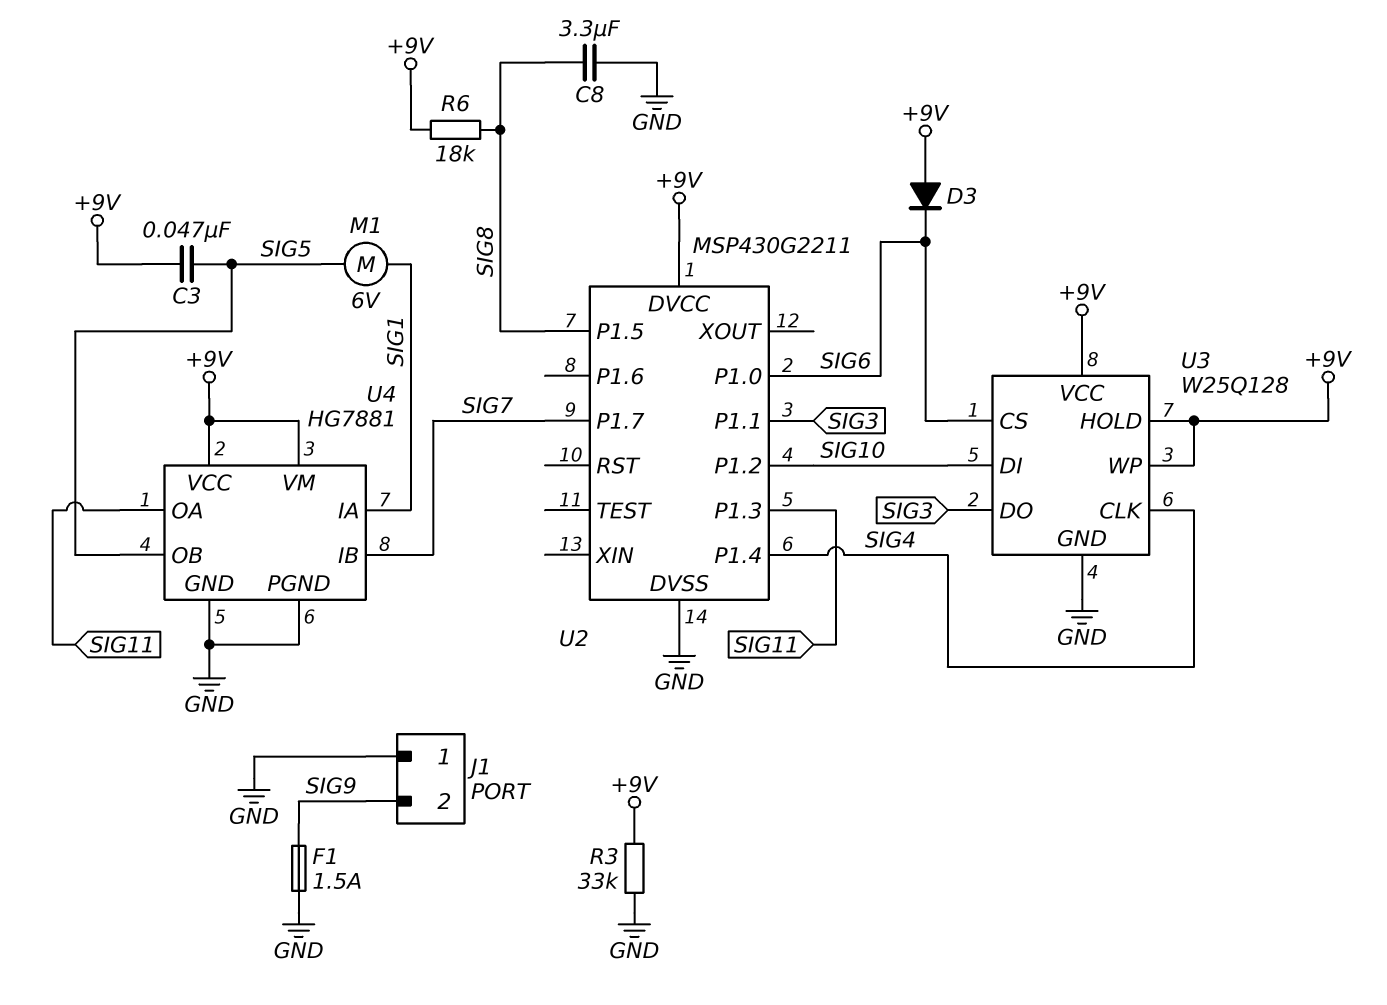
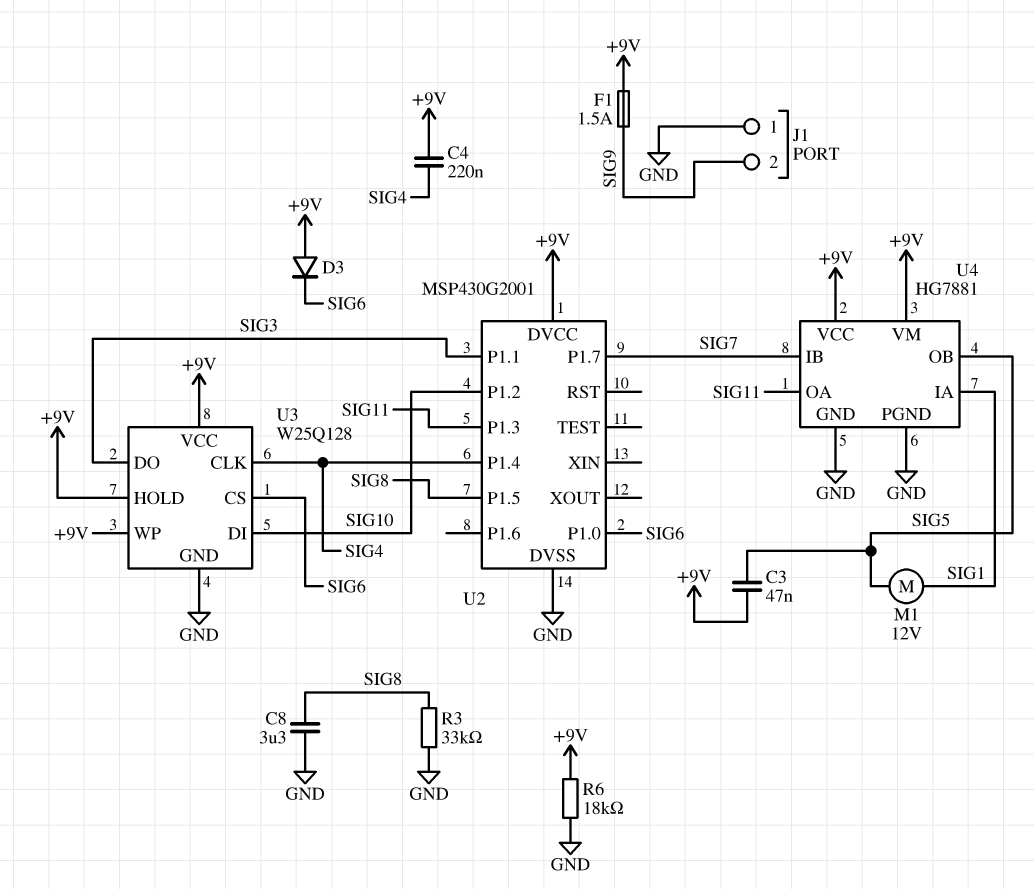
C4: none -> 220nF (+9V, SIG4)
F1: 1.5A (GND, SIG9) -> 1.5A (+9V, SIG9)
M1: motor 6V (SIG1, SIG5) -> motor 12V (SIG1, SIG5)
R3: 33k (+9V, GND) -> 33k (GND, SIG8)
R6: 18k (+9V, SIG8) -> 18k (+9V, GND)
U2: MSP430G2211 -> MSP430G2001

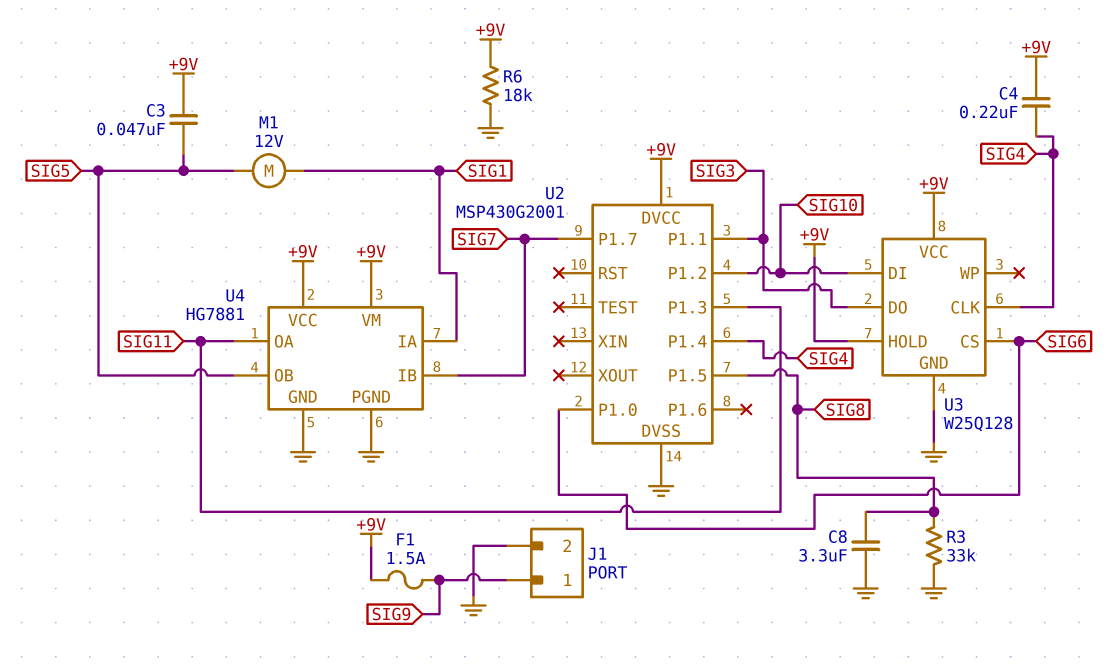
D3: diode (A +9V, K SIG6) -> none
J1 pin 1: GND -> SIG9
J1 pin 2: SIG9 -> GND
U3 pin WP: +9V -> none

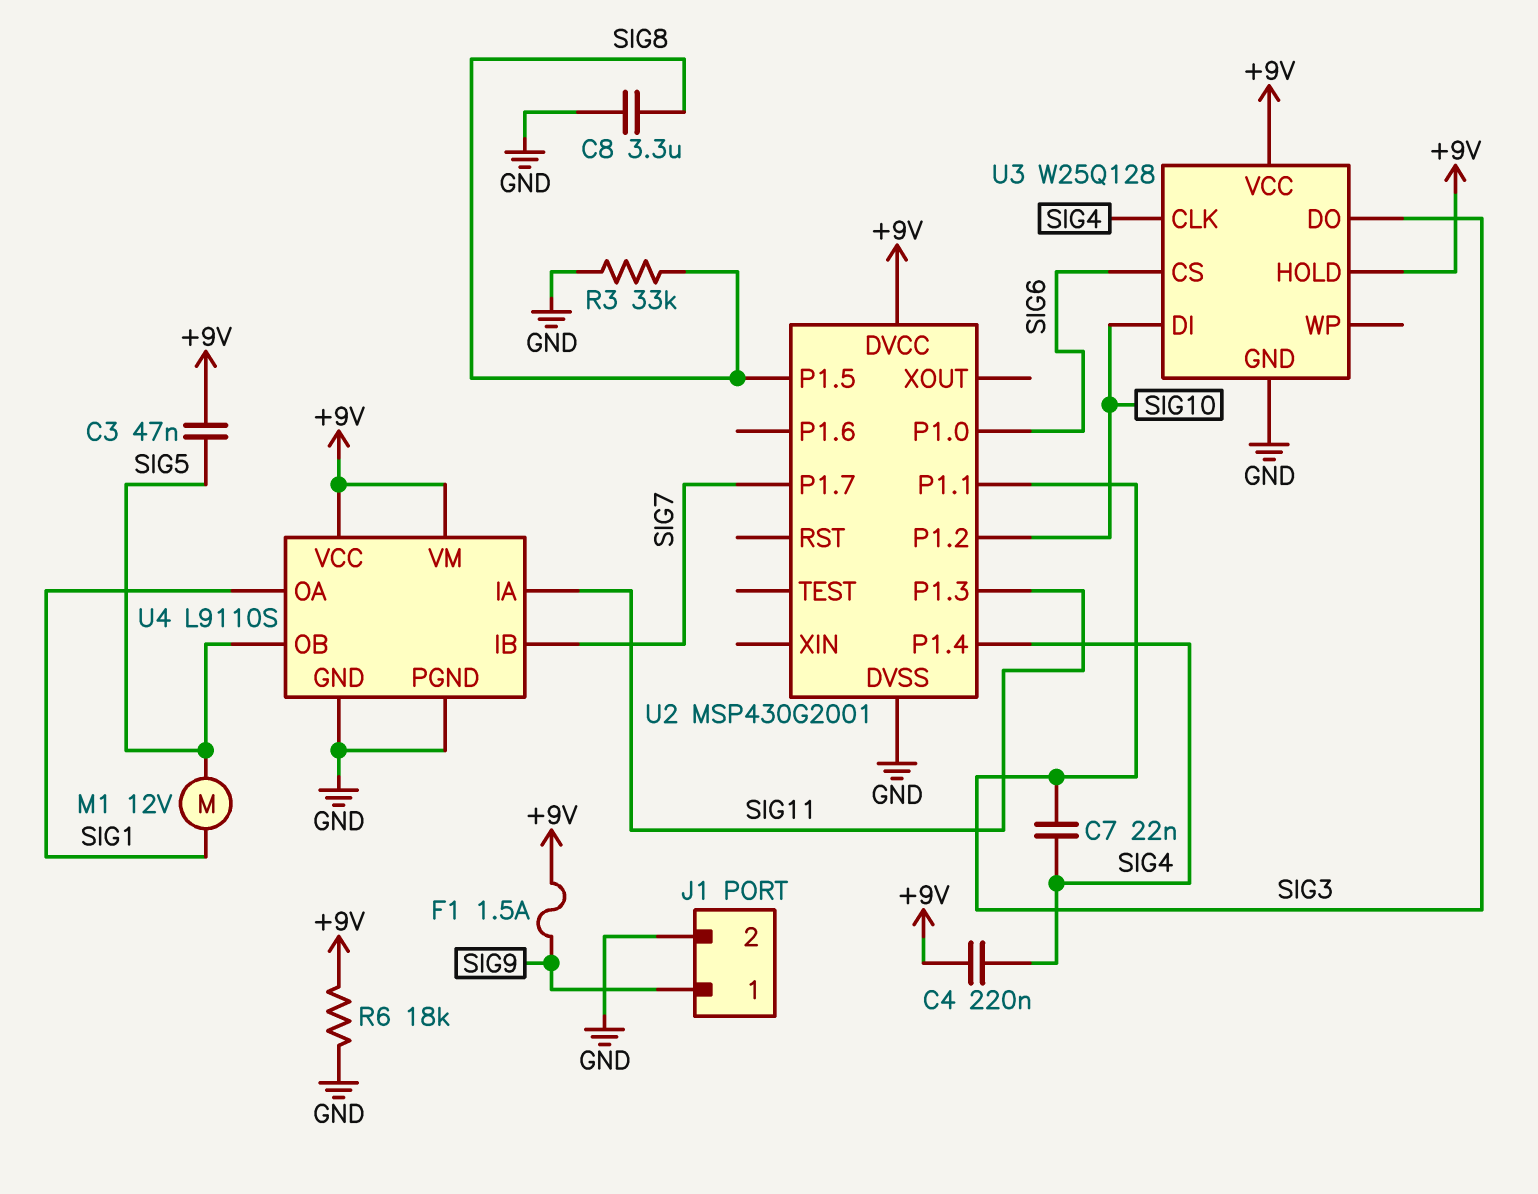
C7: none -> 22nF (SIG3, SIG4)
U4: HG7881 -> L9110S
U4 pin IA: SIG1 -> SIG11
U4 pin OA: SIG11 -> SIG1

